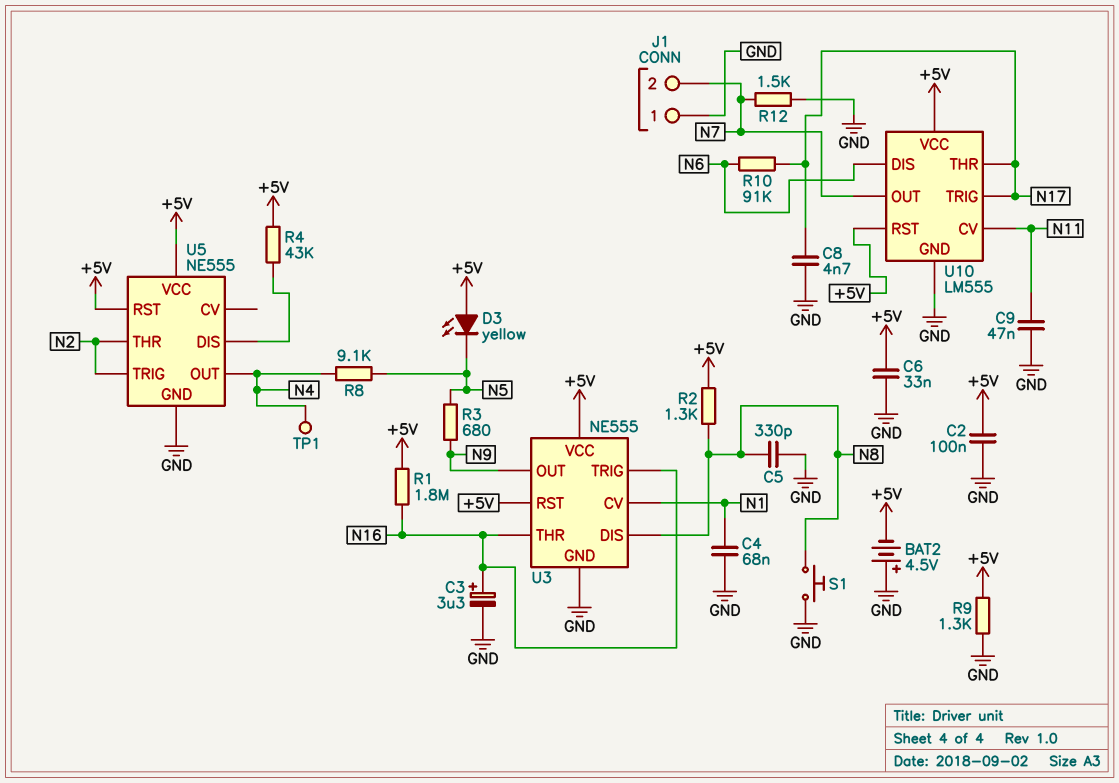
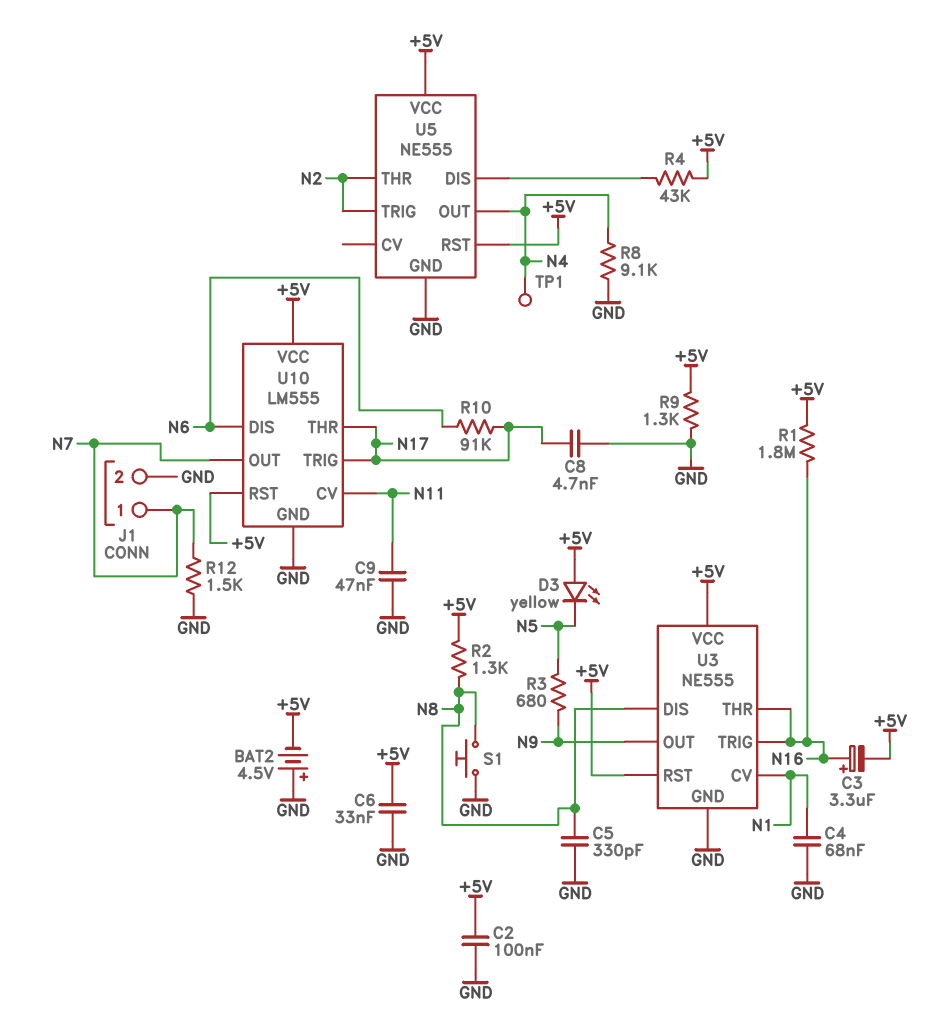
C3: 3.3uF (plus N16, minus GND) -> 3.3uF (plus N16, minus +5V)
J1 pin 1: GND -> N7
J1 pin 2: N7 -> GND
R8: 9.1k (N4, N5) -> 9.1k (GND, N4)

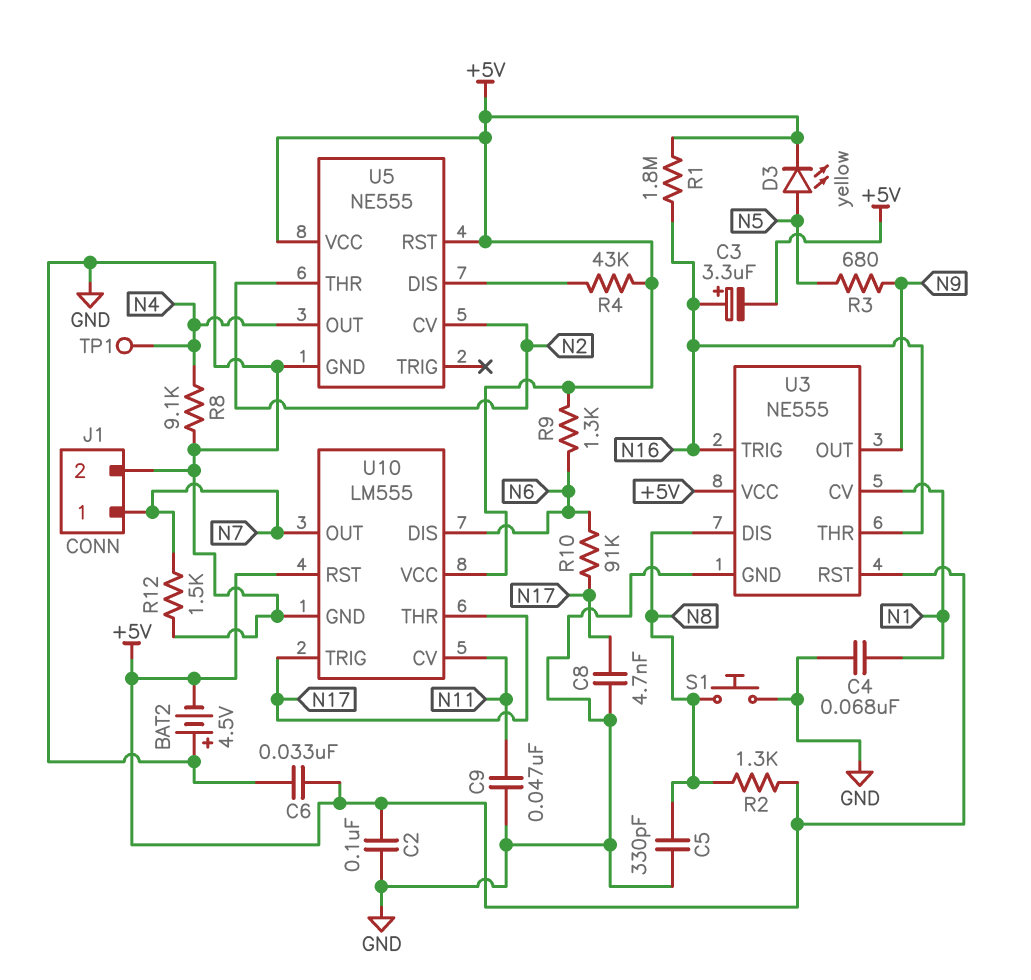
D3: LED yellow (A +5V, K N5) -> LED yellow (A N5, K +5V)
R9: 1.3k (+5V, GND) -> 1.3k (+5V, N6)
U5 pin CV: none -> N2
U5 pin TRIG: N2 -> none

